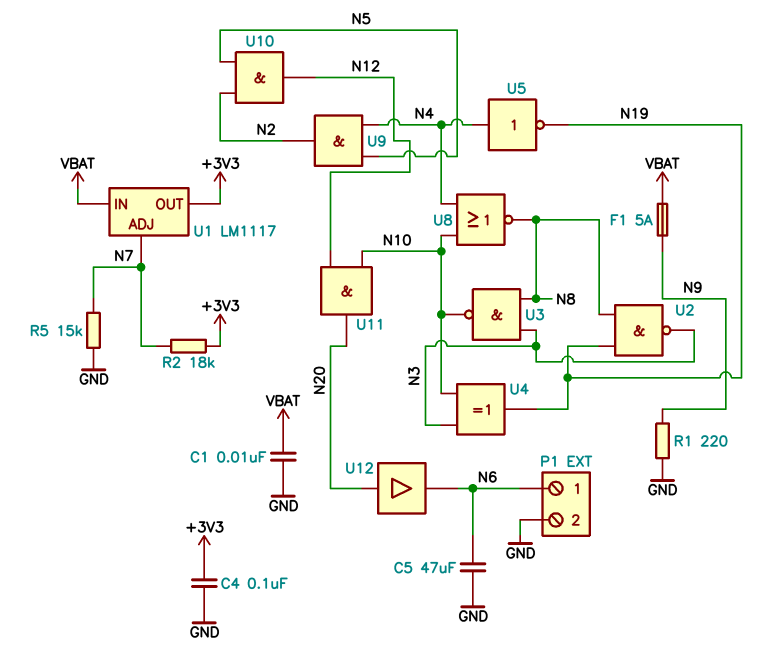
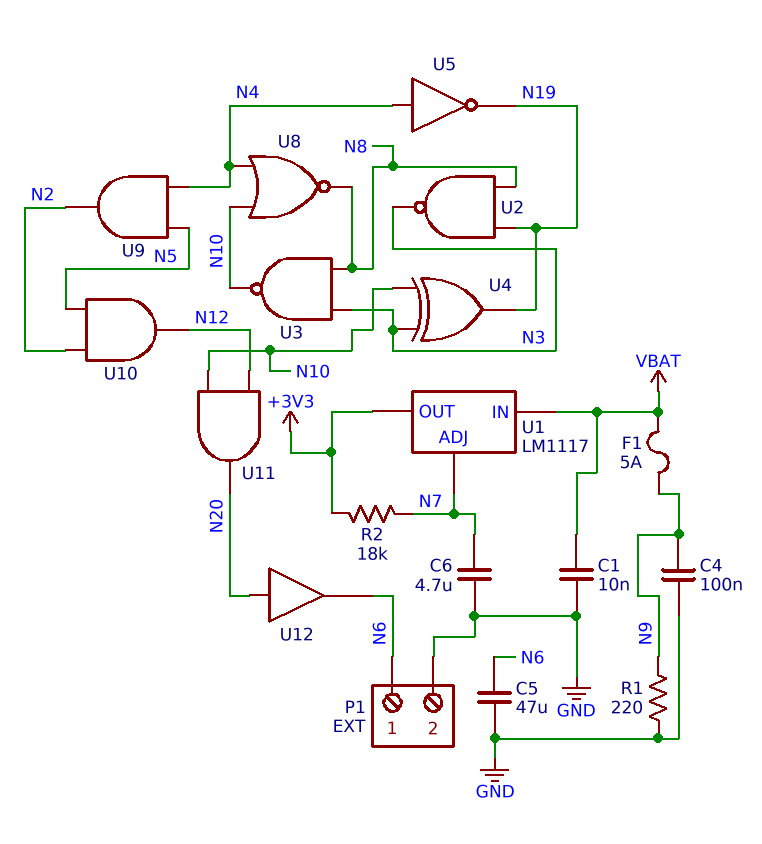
C4: 100nF (+3V3, GND) -> 100nF (GND, N9)
C6: none -> 4.7uF (GND, N7)
R5: 15k (GND, N7) -> none

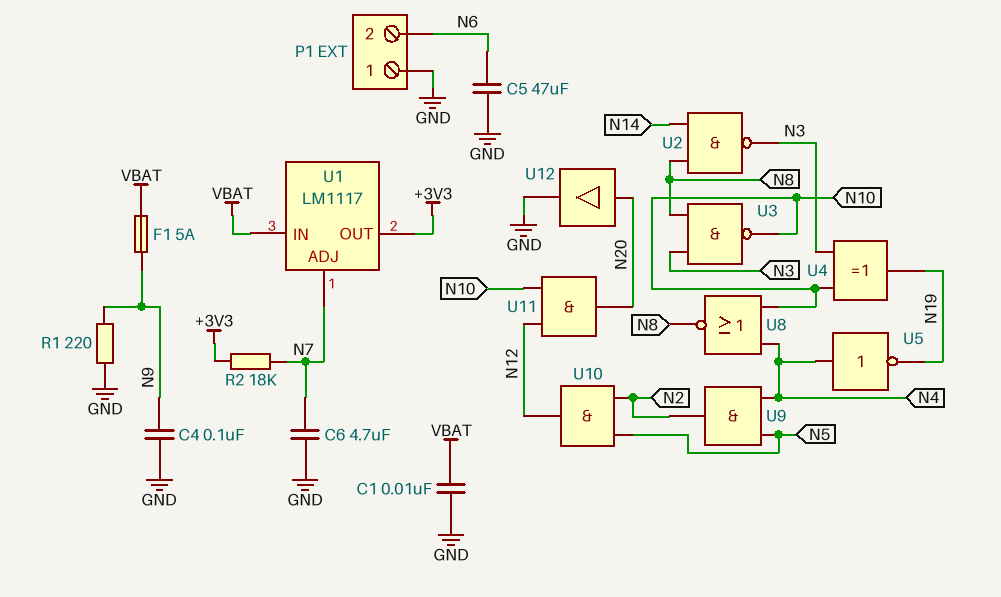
P1 pin 1: N6 -> GND
P1 pin 2: GND -> N6
U2: NAND (in N8, in N19, out N3) -> NAND (in N8, in N14, out N3)
U12: buffer (in N20, out N6) -> buffer (in N20, out GND)

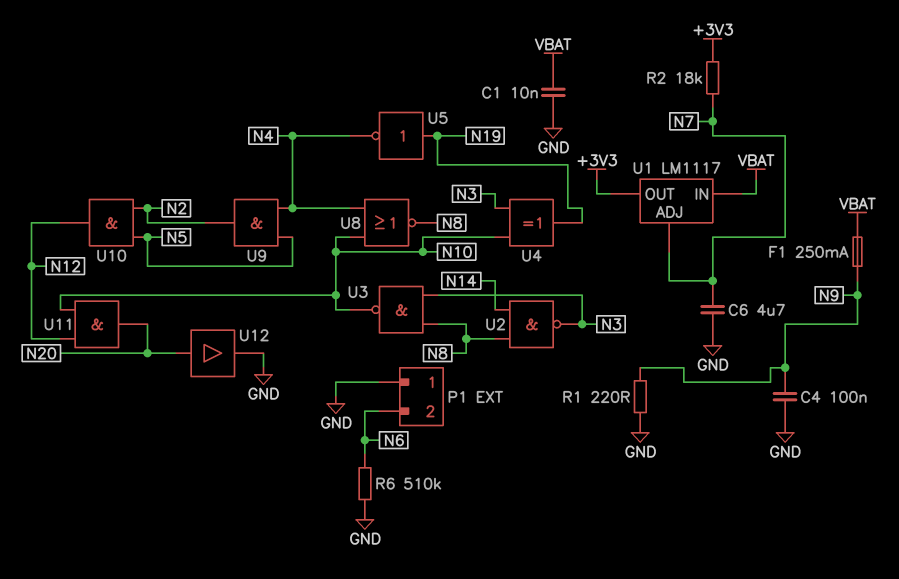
C5: 47uF (GND, N6) -> none
F1: 5A (N9, VBAT) -> 250mA (N9, VBAT)
R6: none -> 510k (GND, N6)
U5: NOT (in N4, out N19) -> NOT (in N19, out N4)

